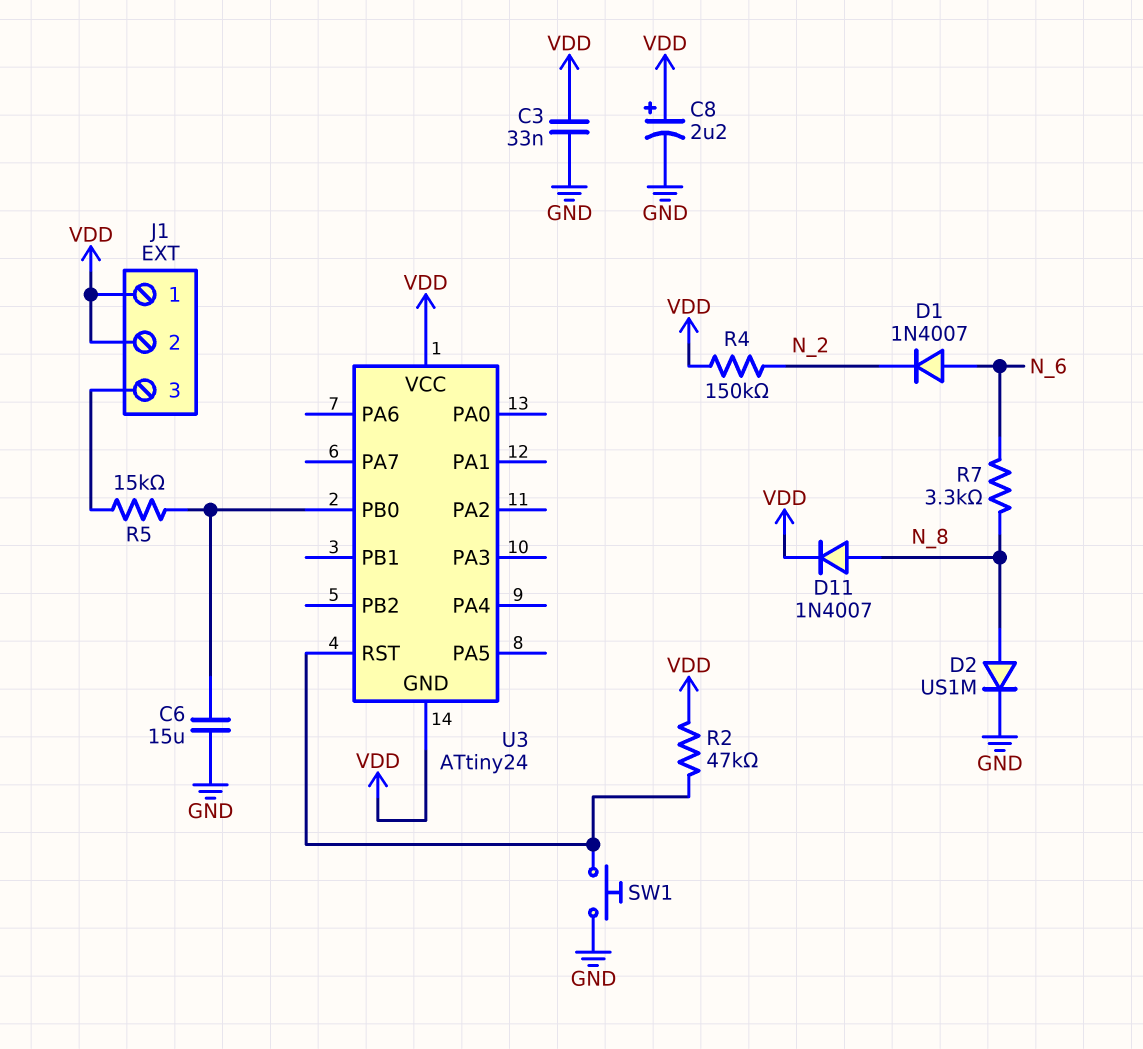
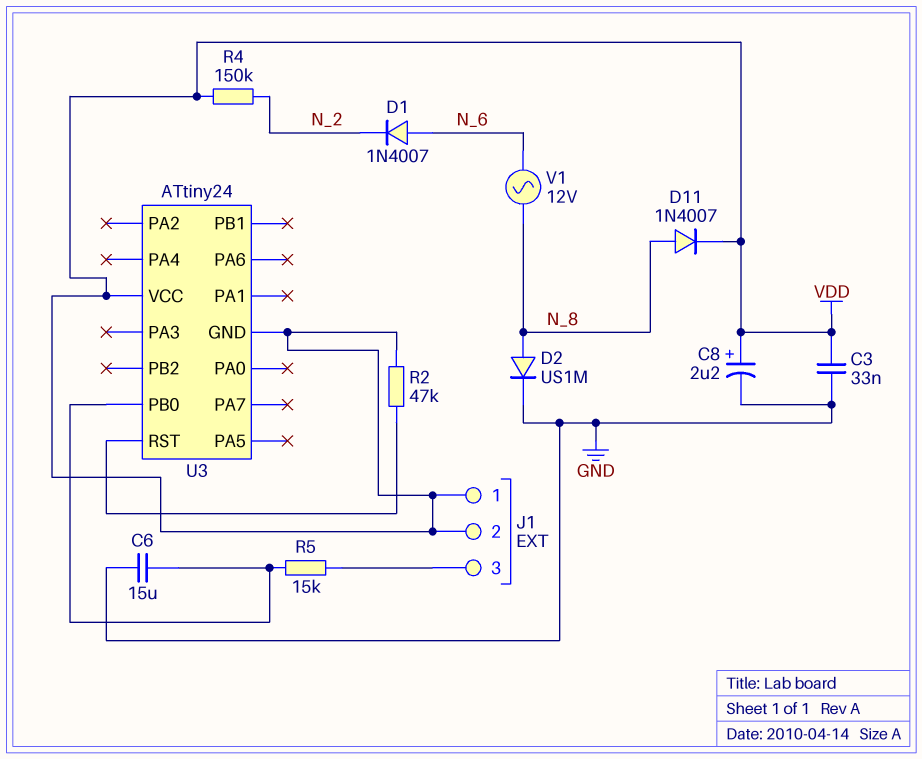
R7: 3.3k (N_6, N_8) -> none
SW1: button (GND, U3/RST) -> none
V1: none -> AC 12V (N_6, N_8)

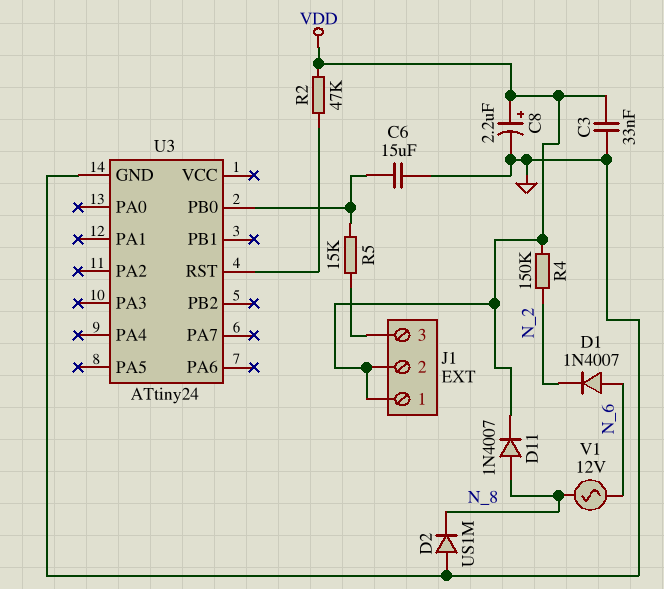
D2: diode US1M (A N_8, K GND) -> diode US1M (A GND, K N_8)
U3 pin GND: VDD -> GND
U3 pin VCC: VDD -> none

